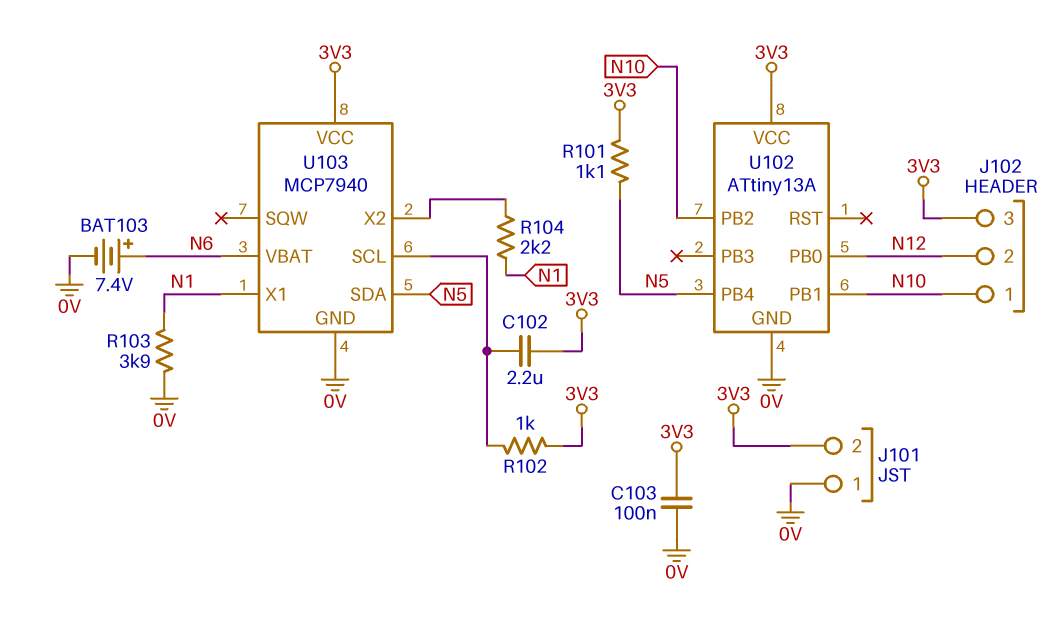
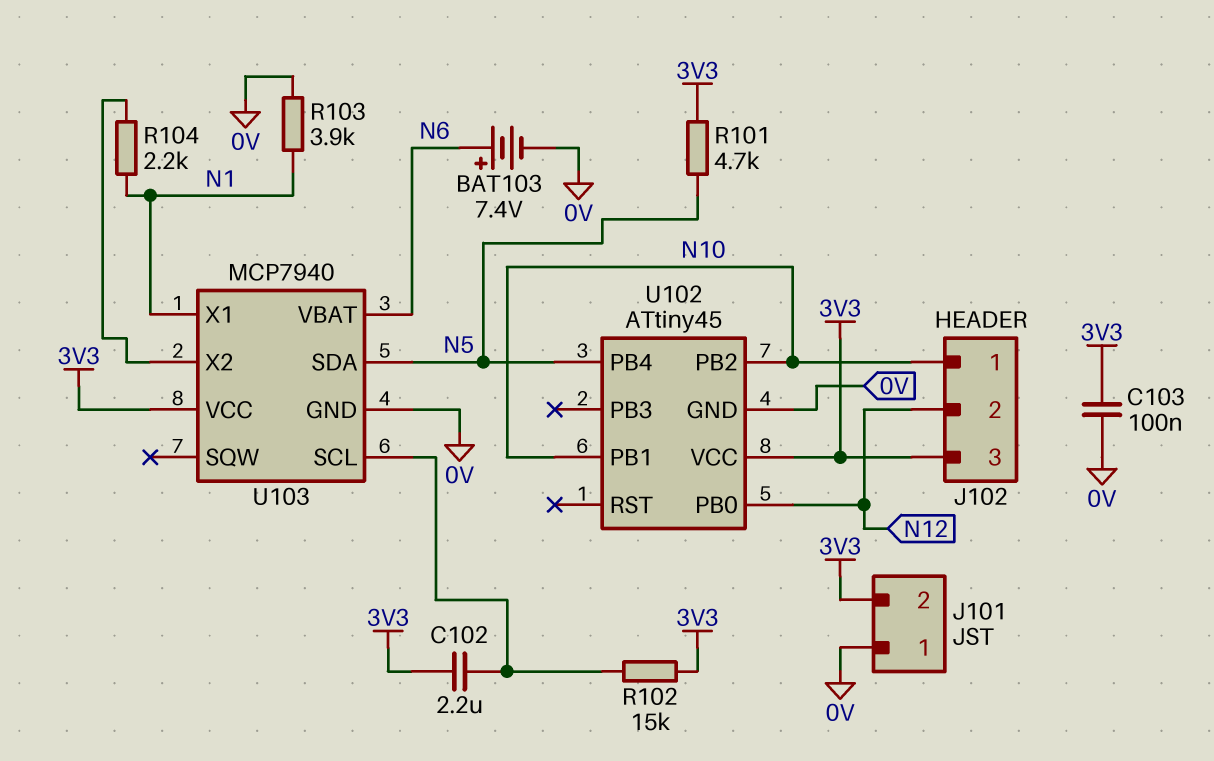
R101: 1.1k (3V3, N5) -> 4.7k (3V3, N5)
R102: 1k (3V3, U103/SCL) -> 15k (3V3, U103/SCL)
U102: ATtiny13A -> ATtiny45

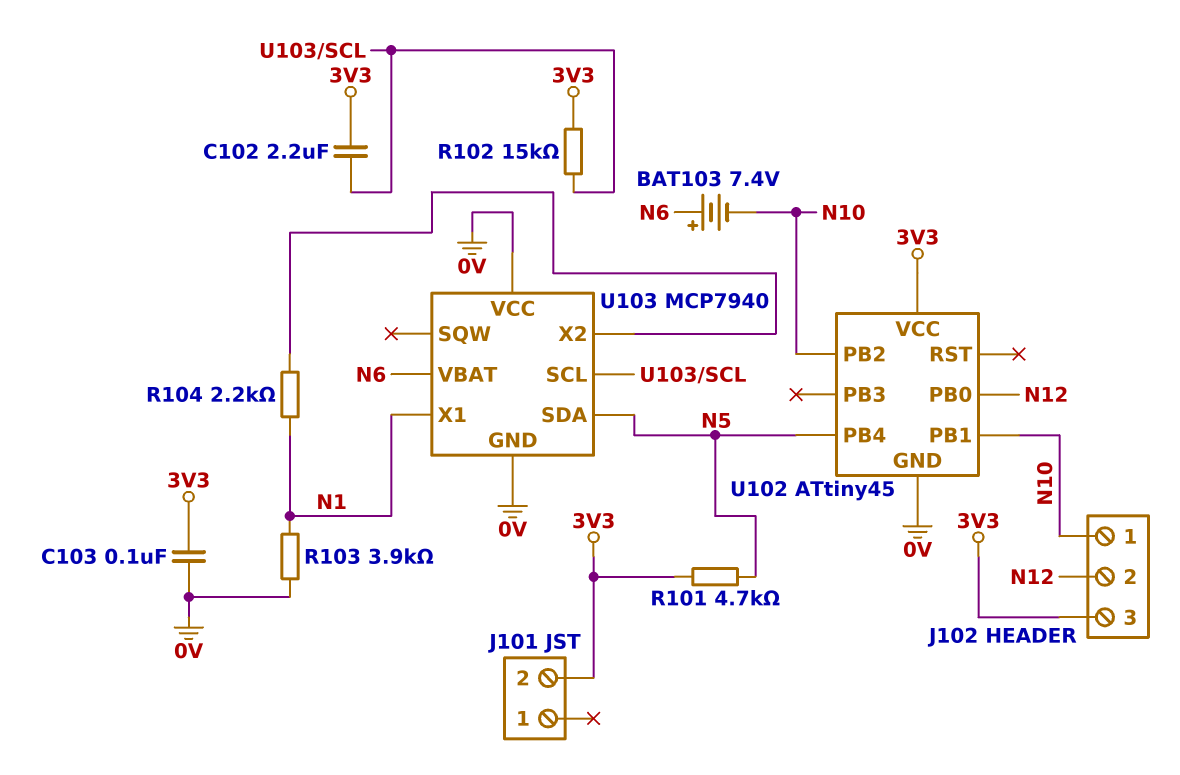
BAT103: 7.4V (plus N6, minus 0V) -> 7.4V (plus N6, minus N10)
J101 pin 1: 0V -> none
U103 pin VCC: 3V3 -> 0V

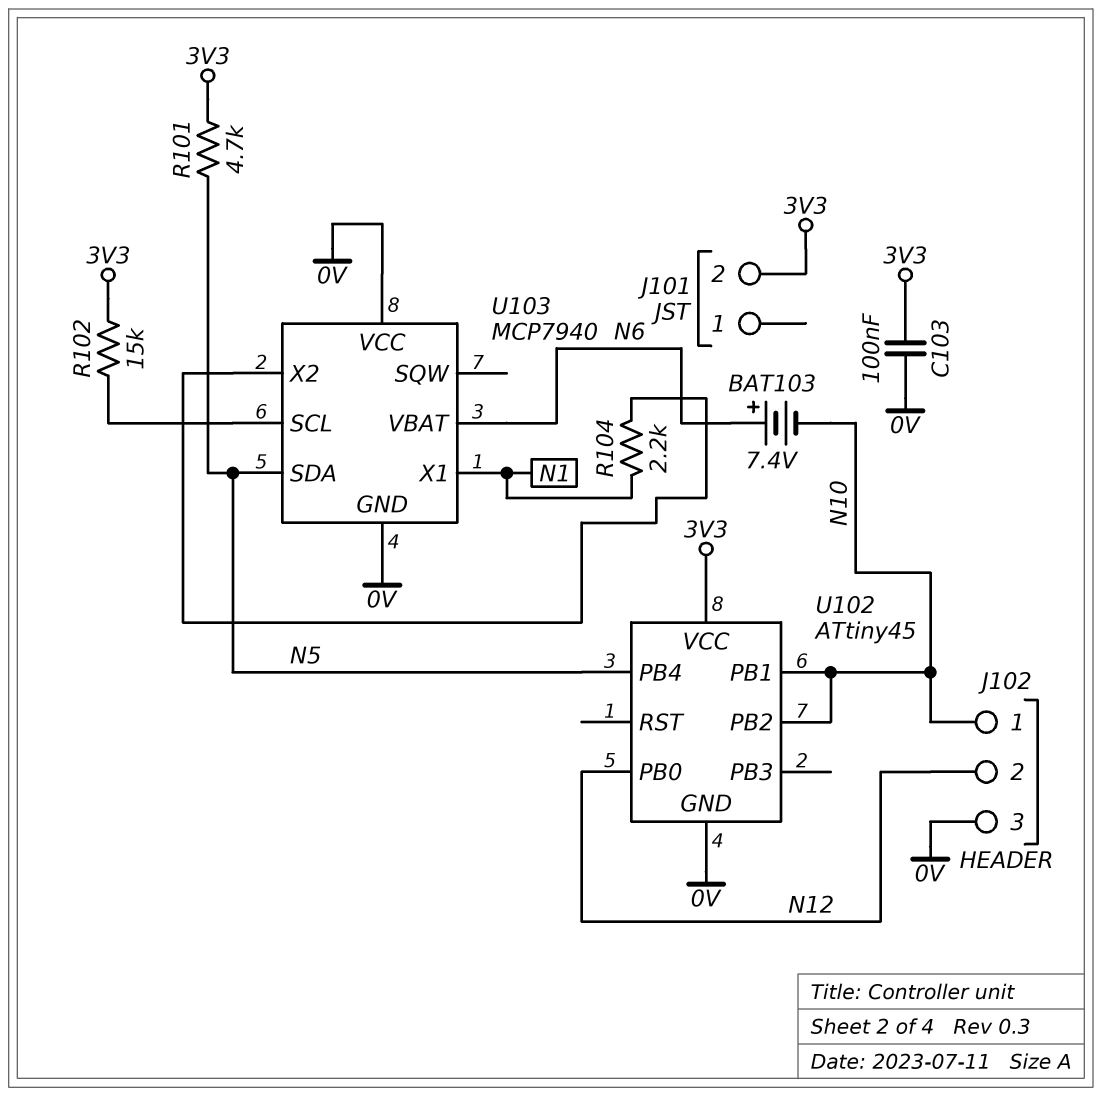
C102: 2.2uF (3V3, U103/SCL) -> none
J102 pin 3: 3V3 -> 0V
R103: 3.9k (0V, N1) -> none

